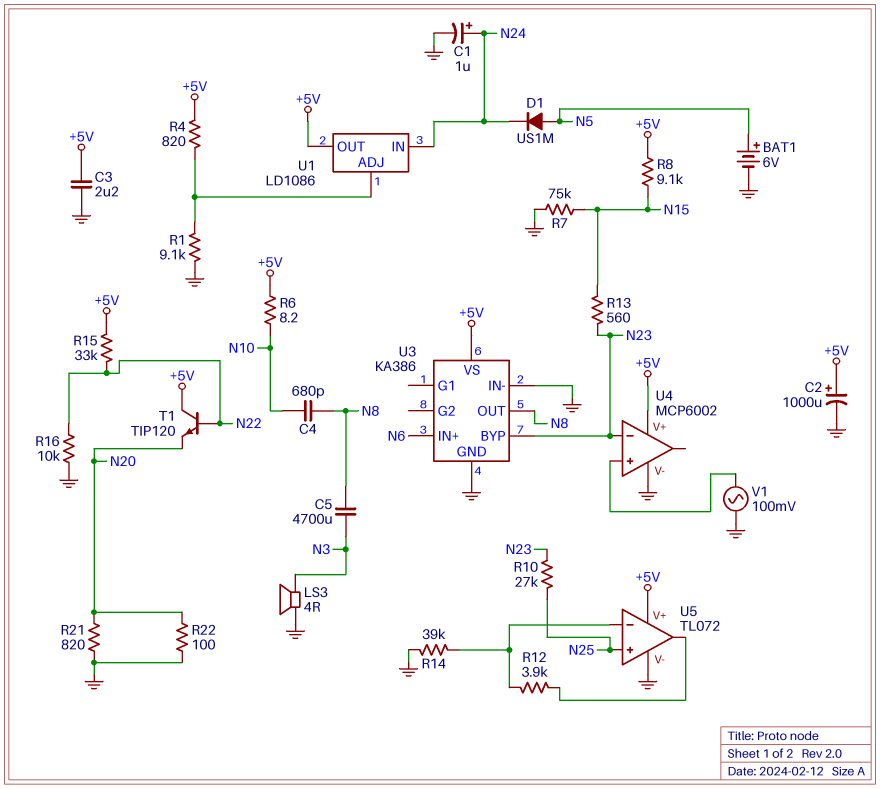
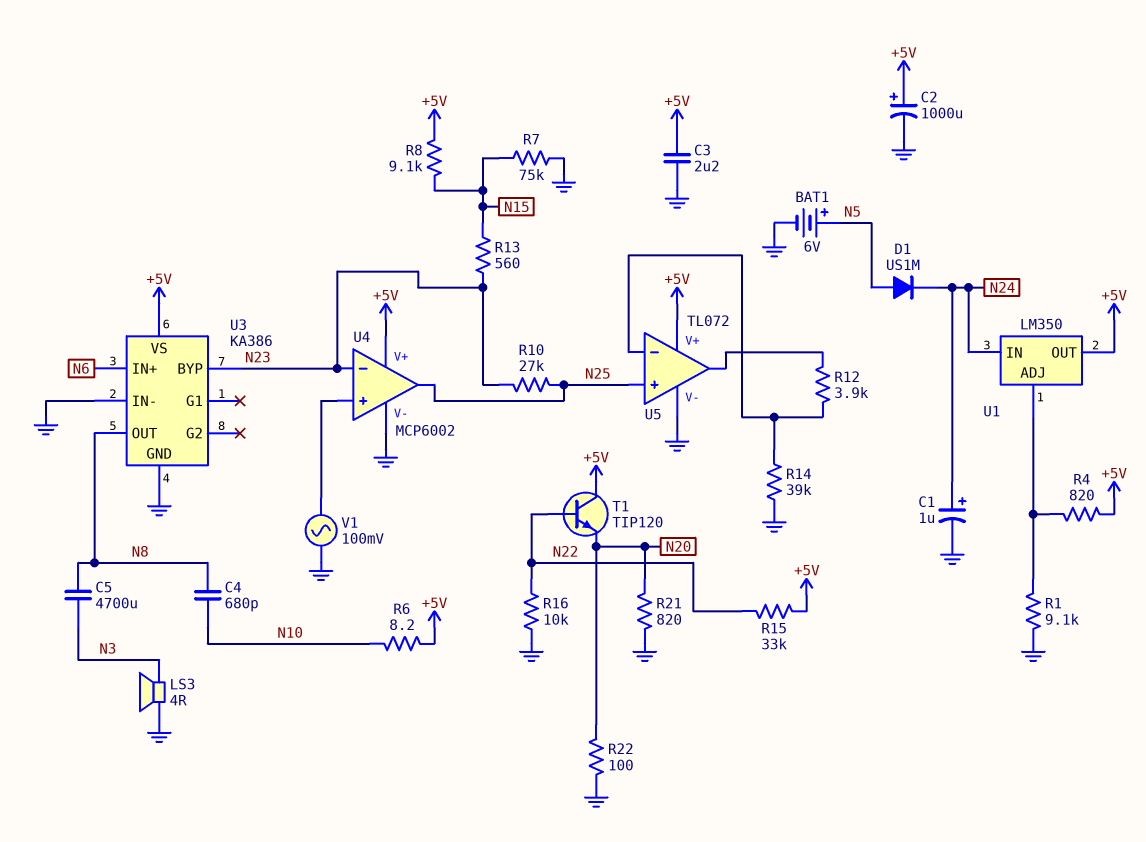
U1: LD1086 -> LM350
U4 pin out: none -> N25

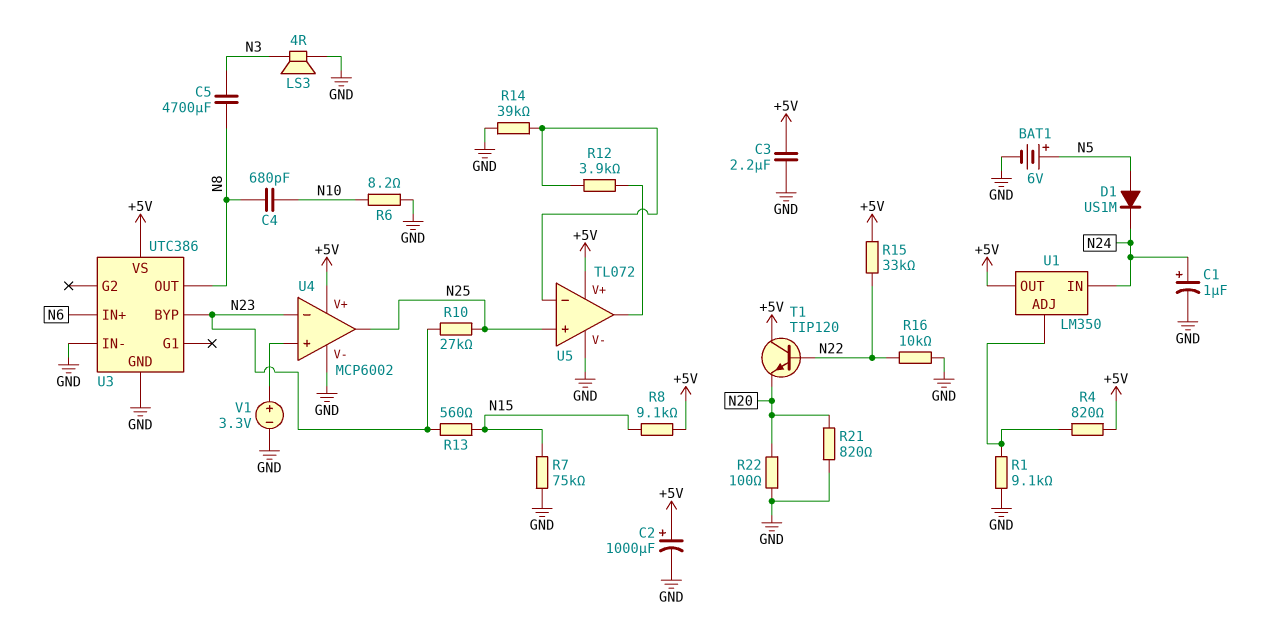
R6: 8.2 (+5V, N10) -> 8.2 (GND, N10)
U3: KA386 -> UTC386
V1: AC 100mV (GND, U4/in+) -> 3.3V (plus U4/in+, minus GND)

